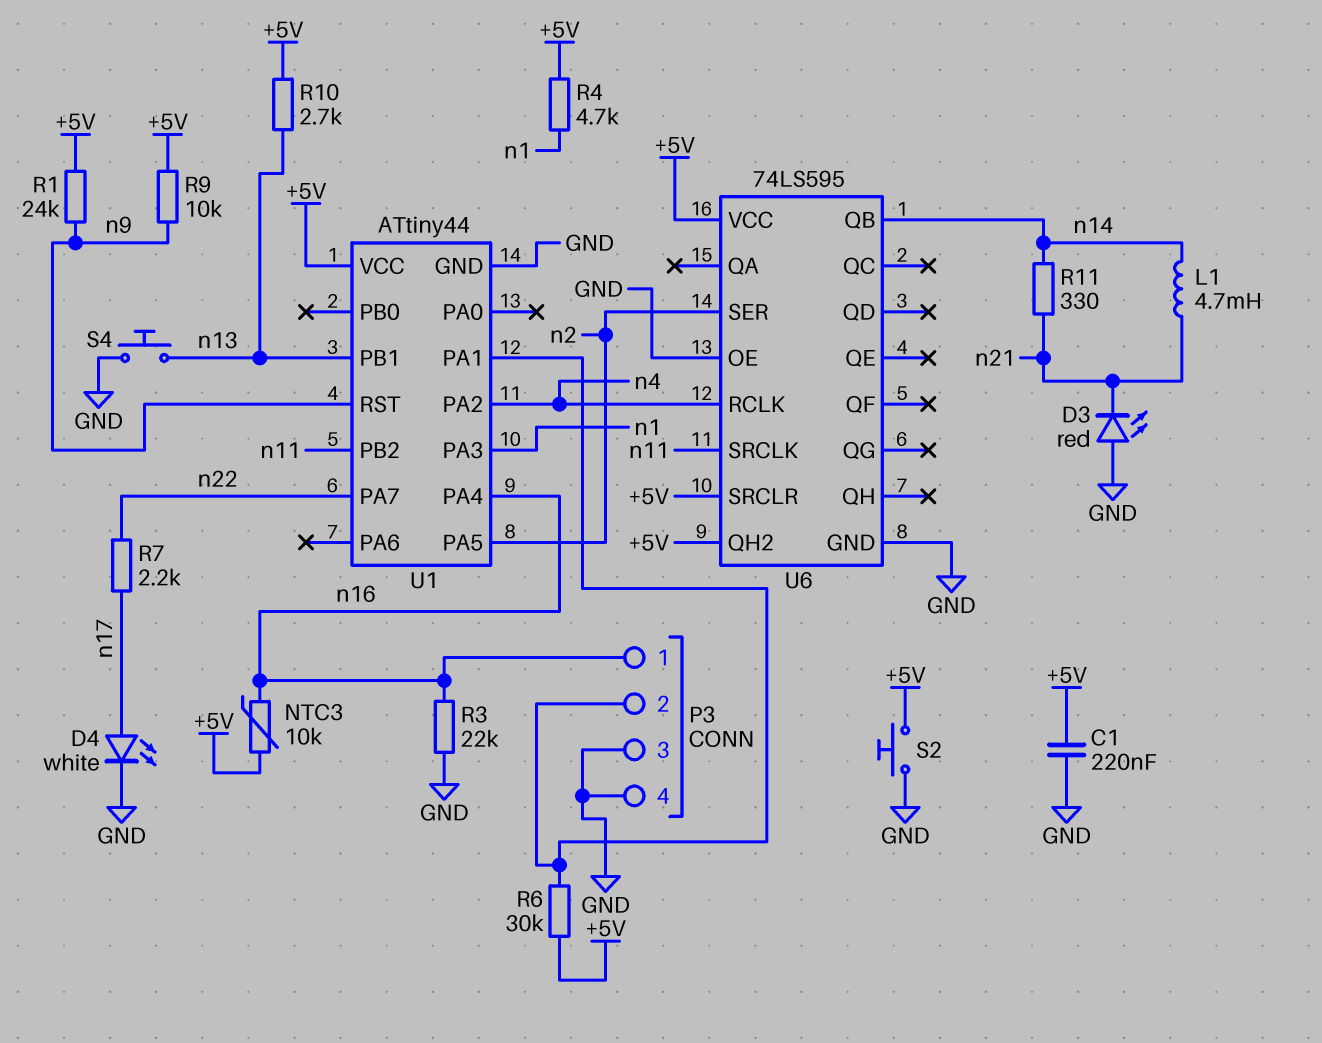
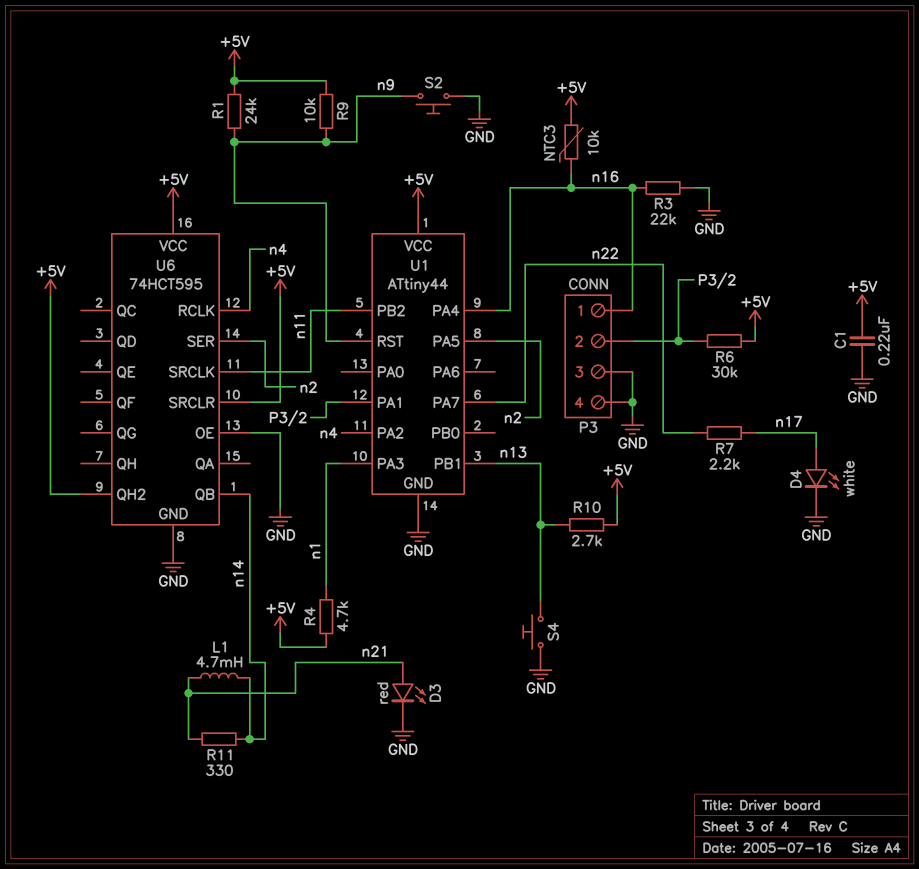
D3: LED red (A GND, K n21) -> LED red (A n21, K GND)
S2: button (+5V, GND) -> button (GND, n9)
U6: 74LS595 -> 74HCT595

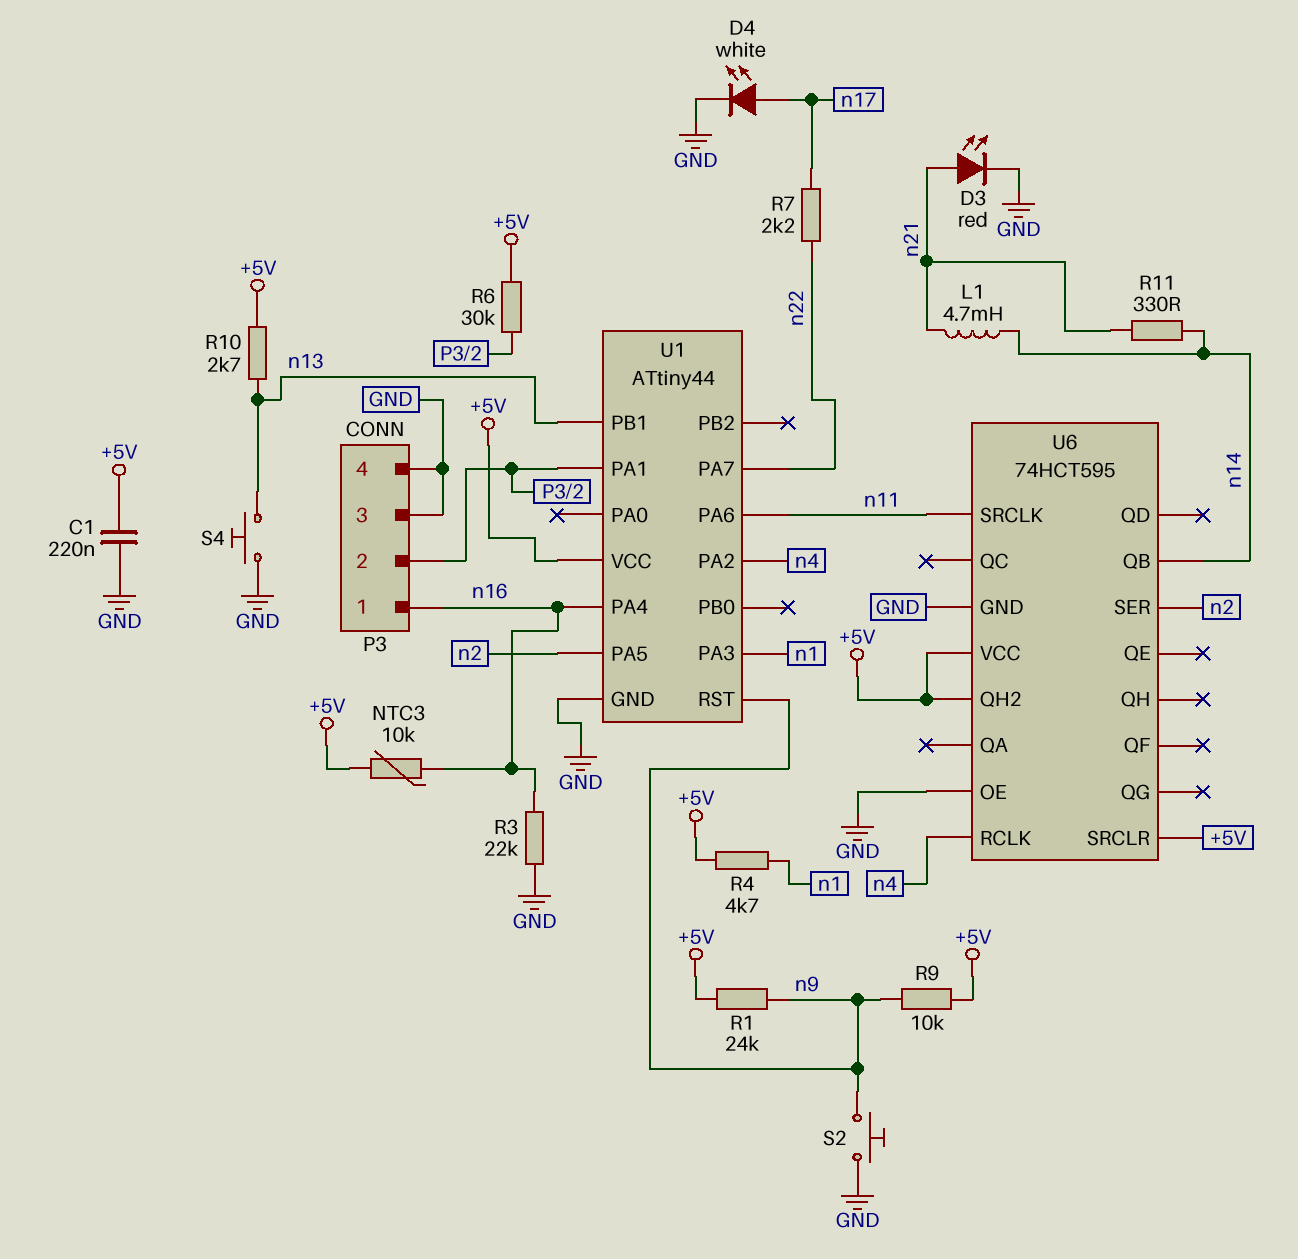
U1 pin PA6: none -> n11
U1 pin PB2: n11 -> none

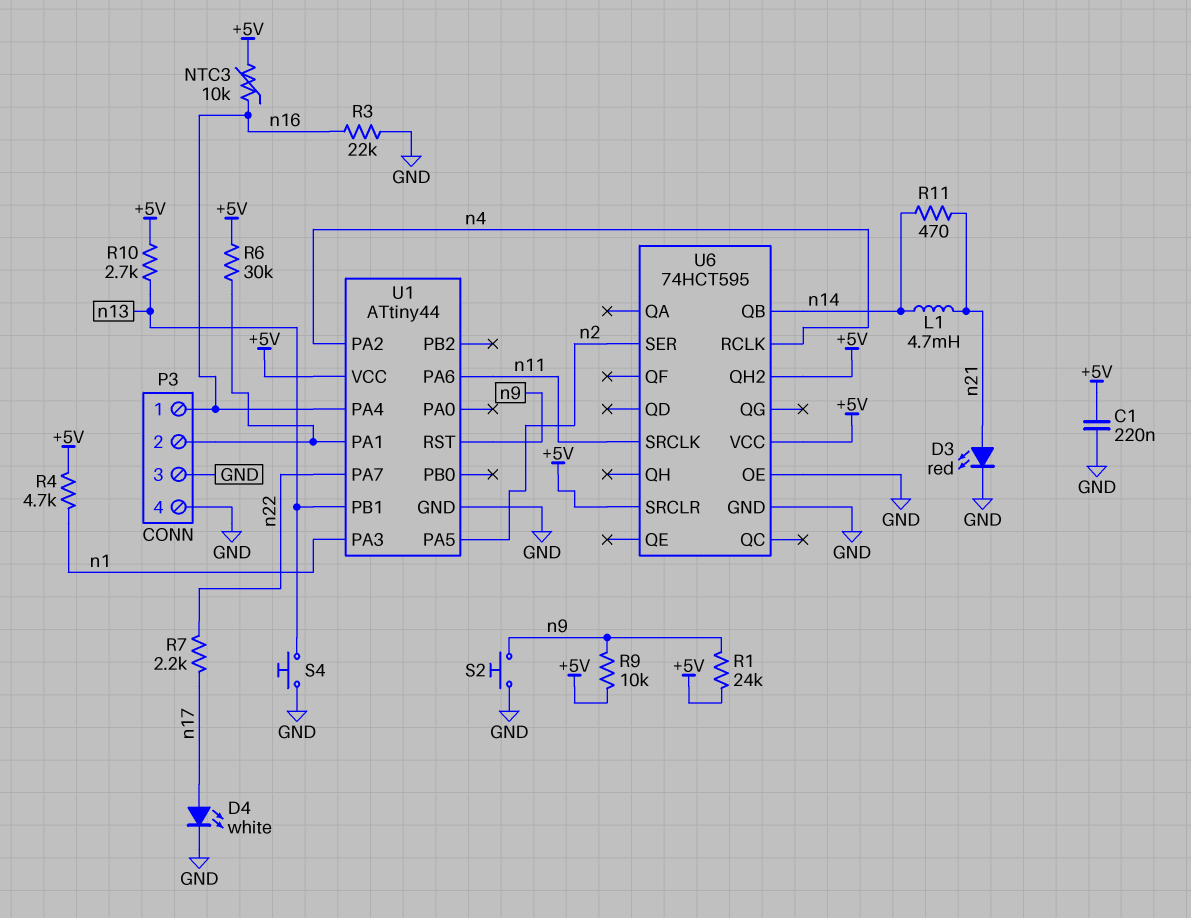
R11: 330 (n14, n21) -> 470 (n14, n21)

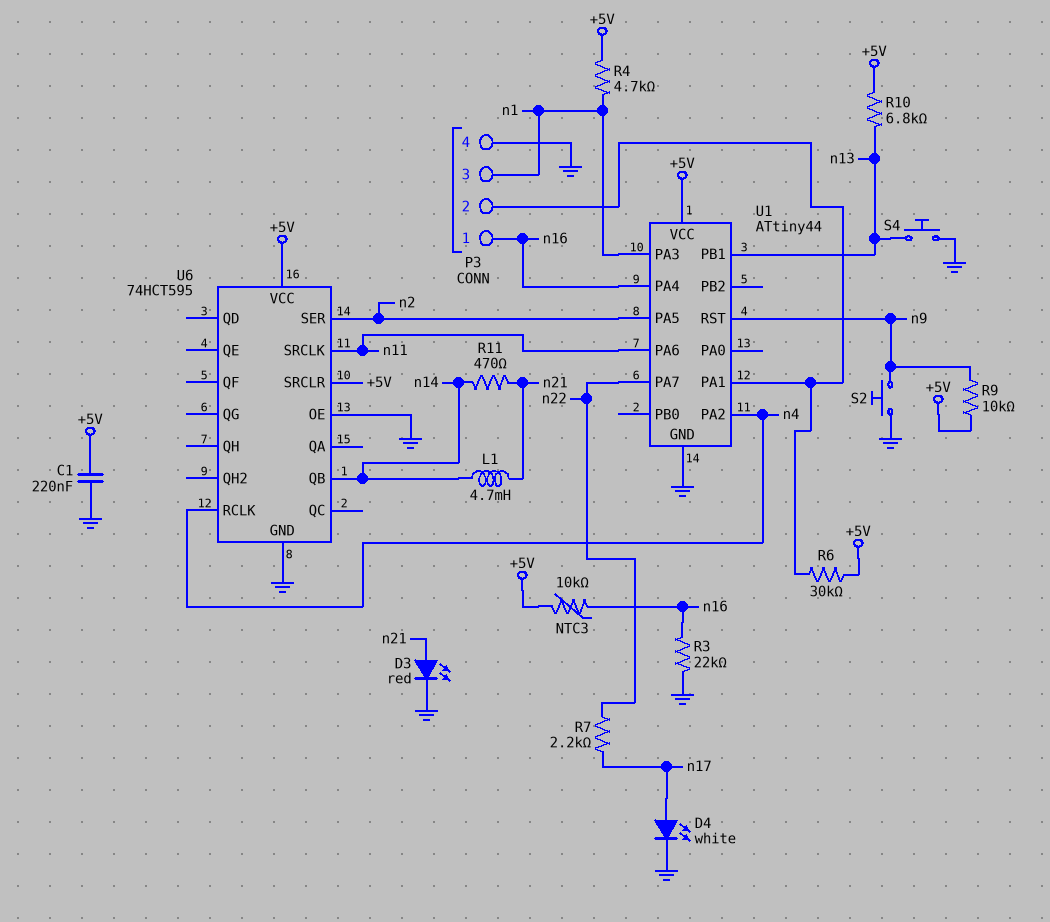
P3 pin 3: GND -> n1
R1: 24k (+5V, n9) -> none
R10: 2.7k (+5V, n13) -> 6.8k (+5V, n13)
U6 pin QH2: +5V -> none

